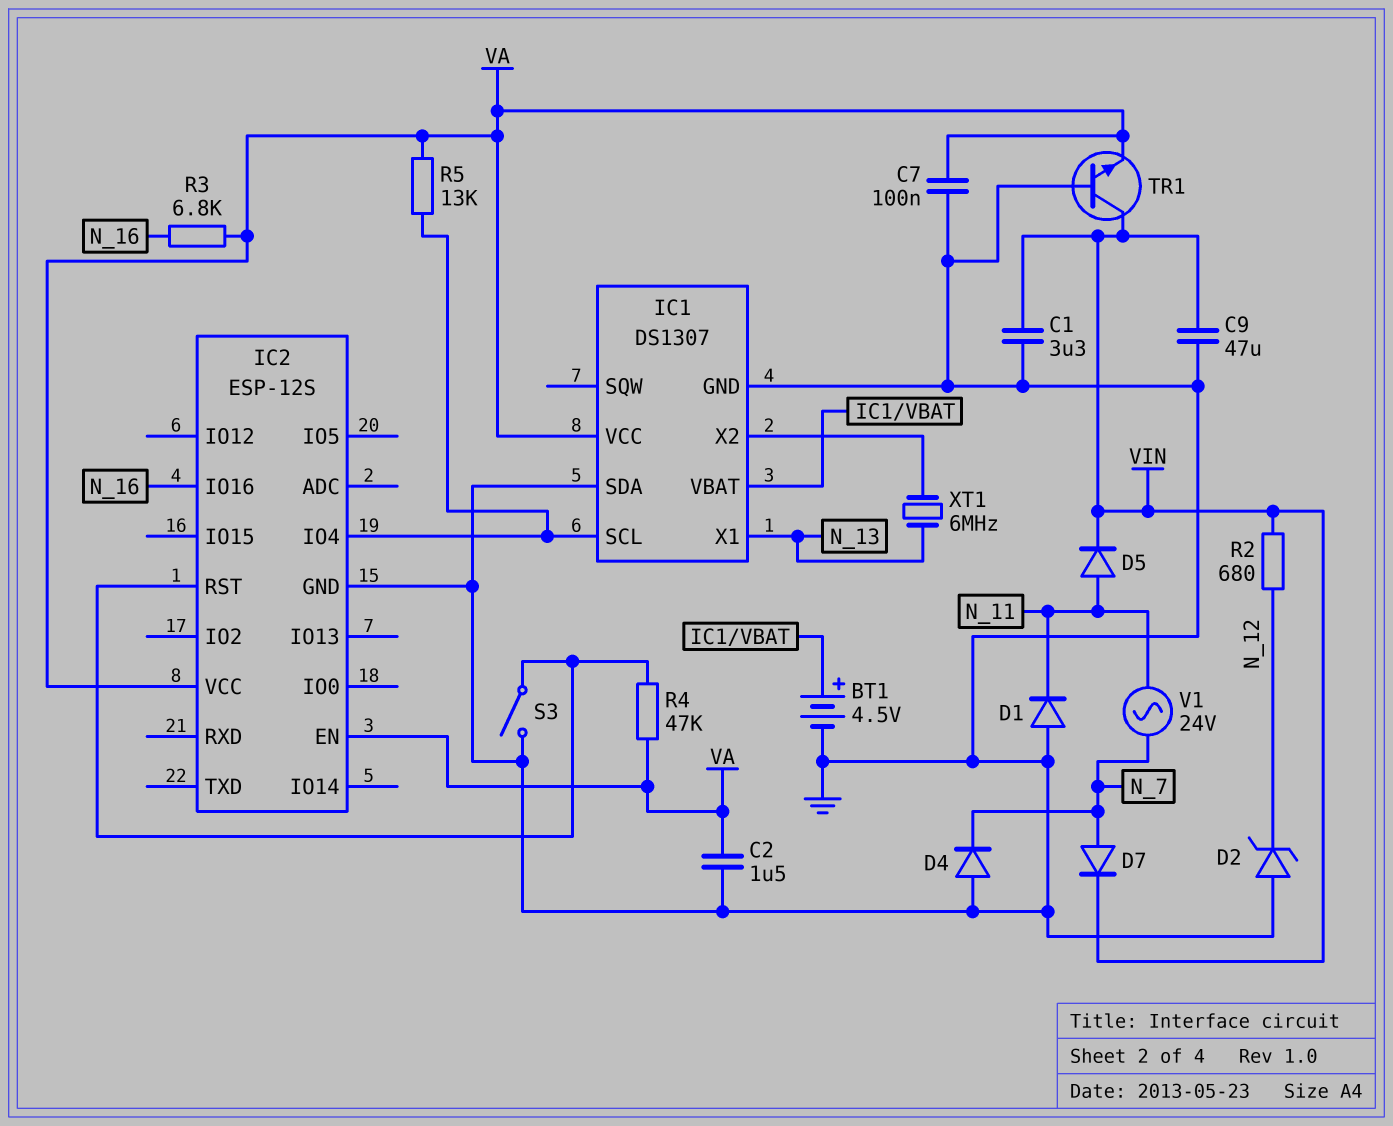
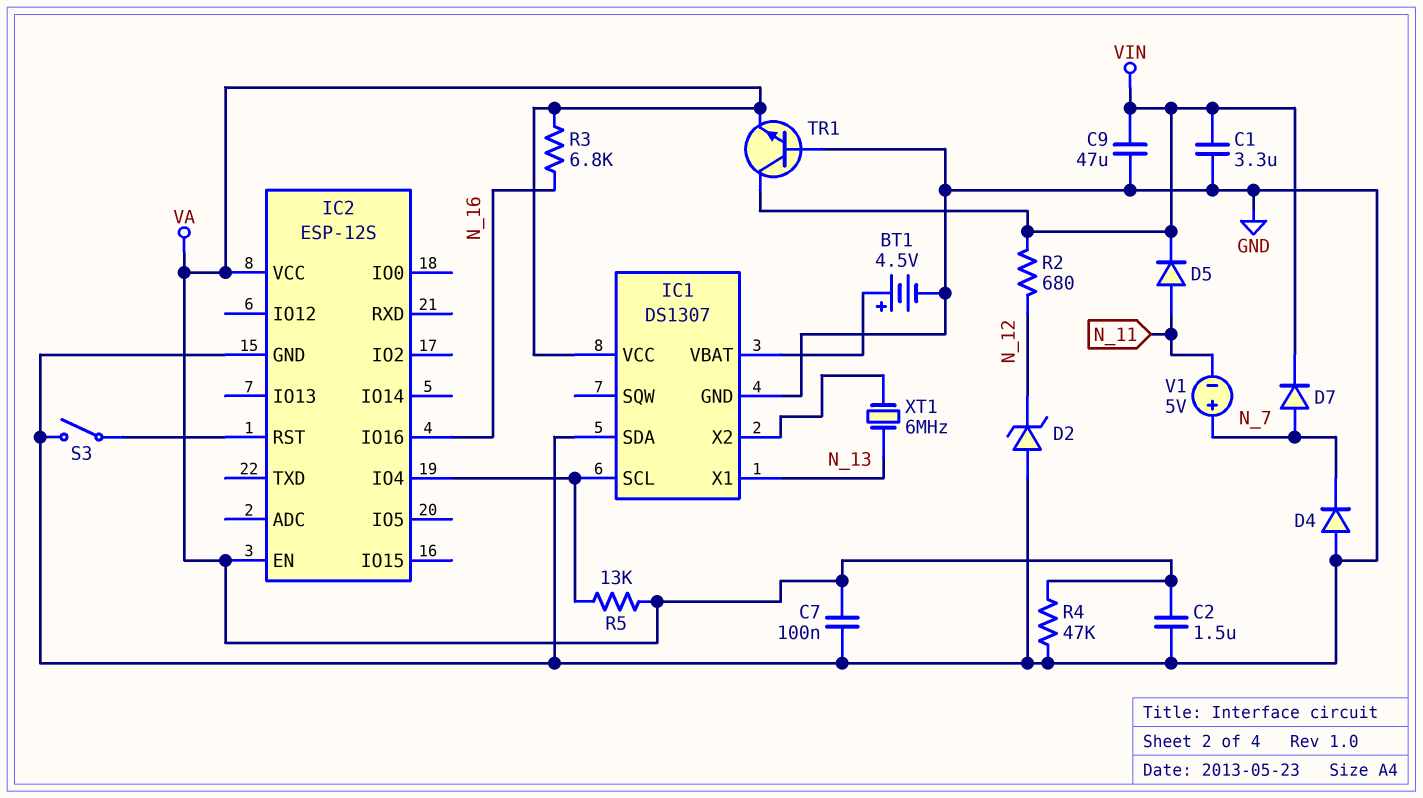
D1: diode (A GND, K N_11) -> none
R4: 47k (IC2/RST, VA) -> 47k (GND, VA)
V1: AC 24V (N_7, N_11) -> 5V (plus N_7, minus N_11)

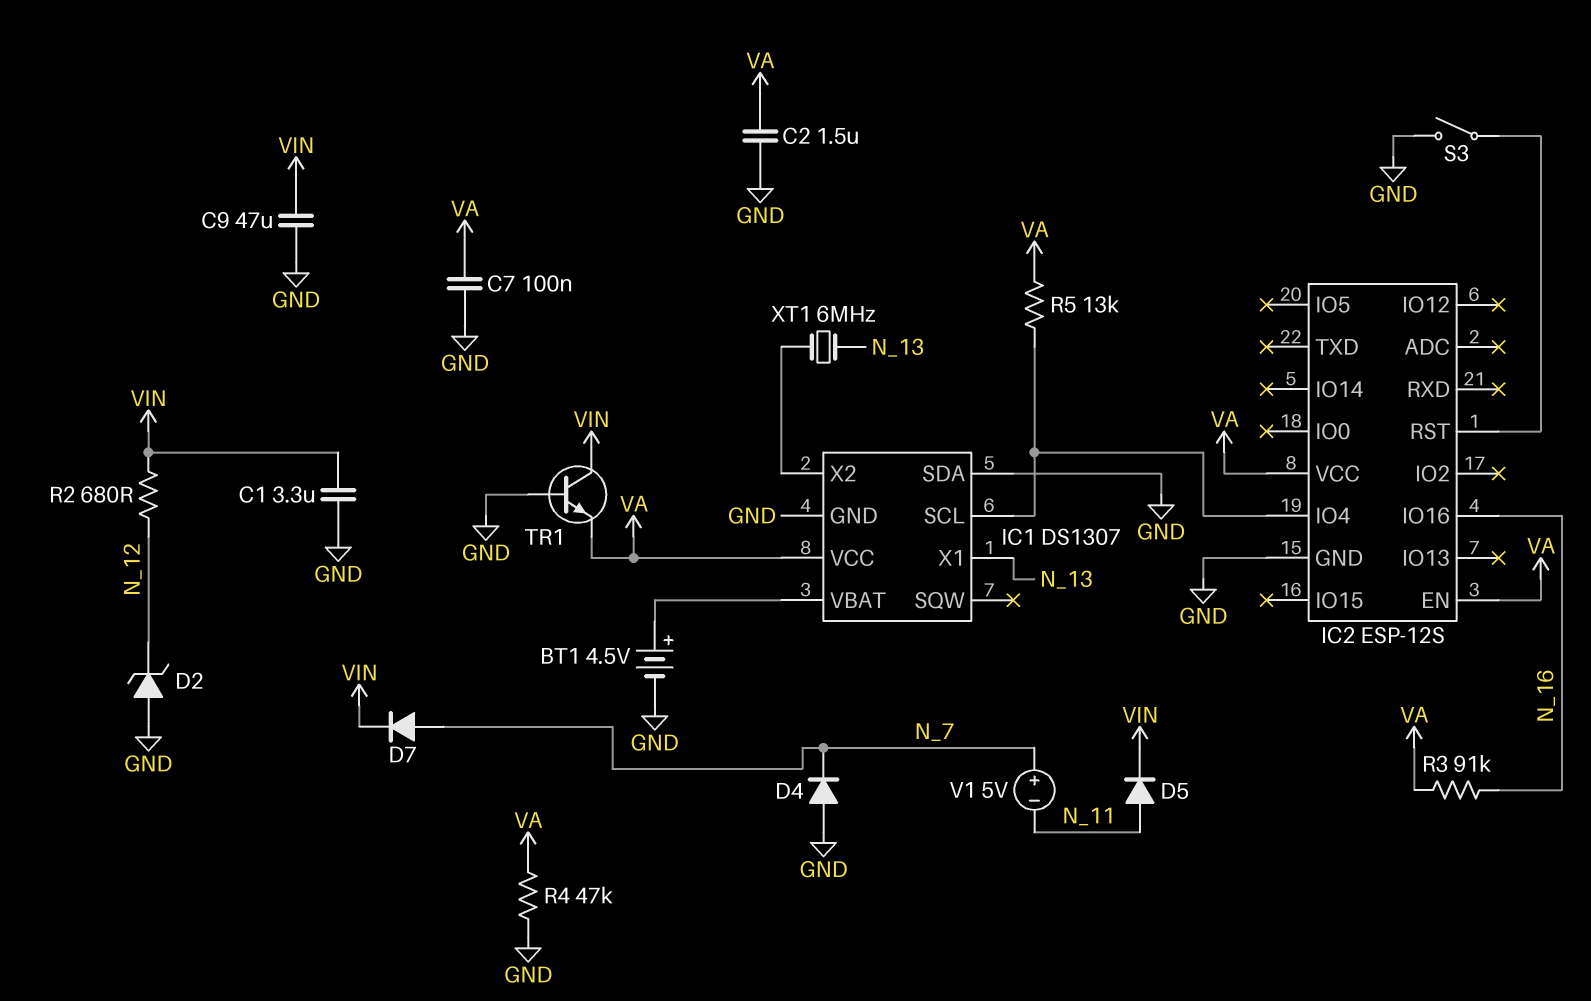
R3: 6.8k (N_16, VA) -> 91k (N_16, VA)

